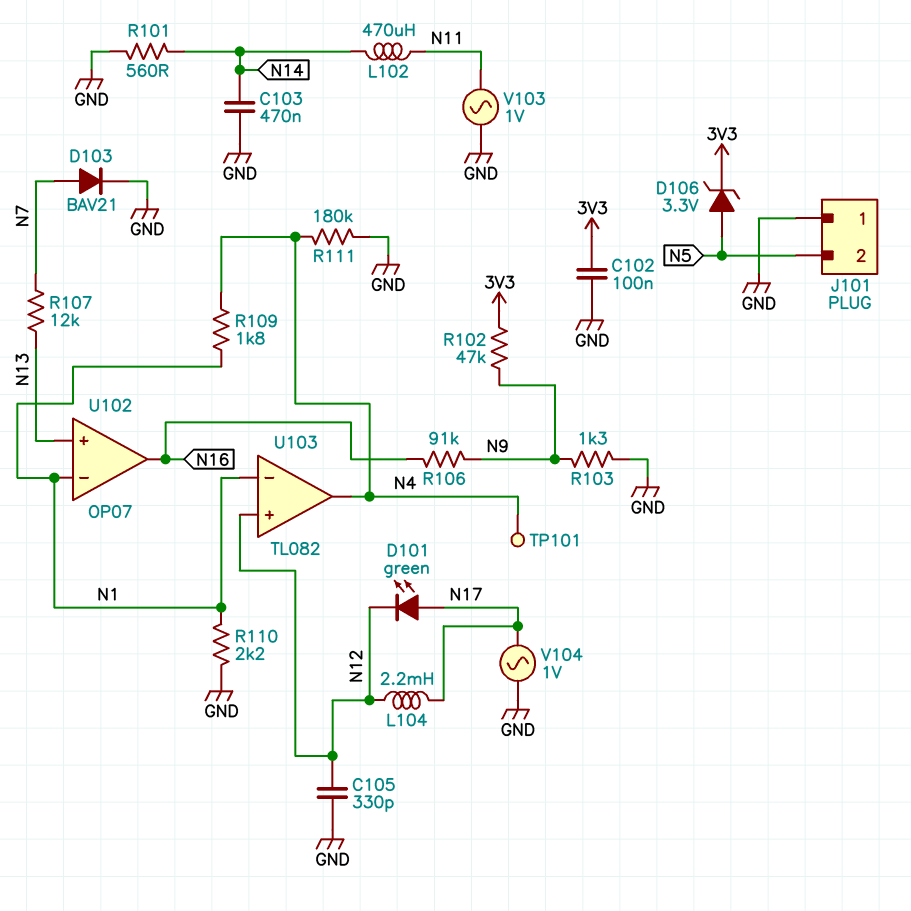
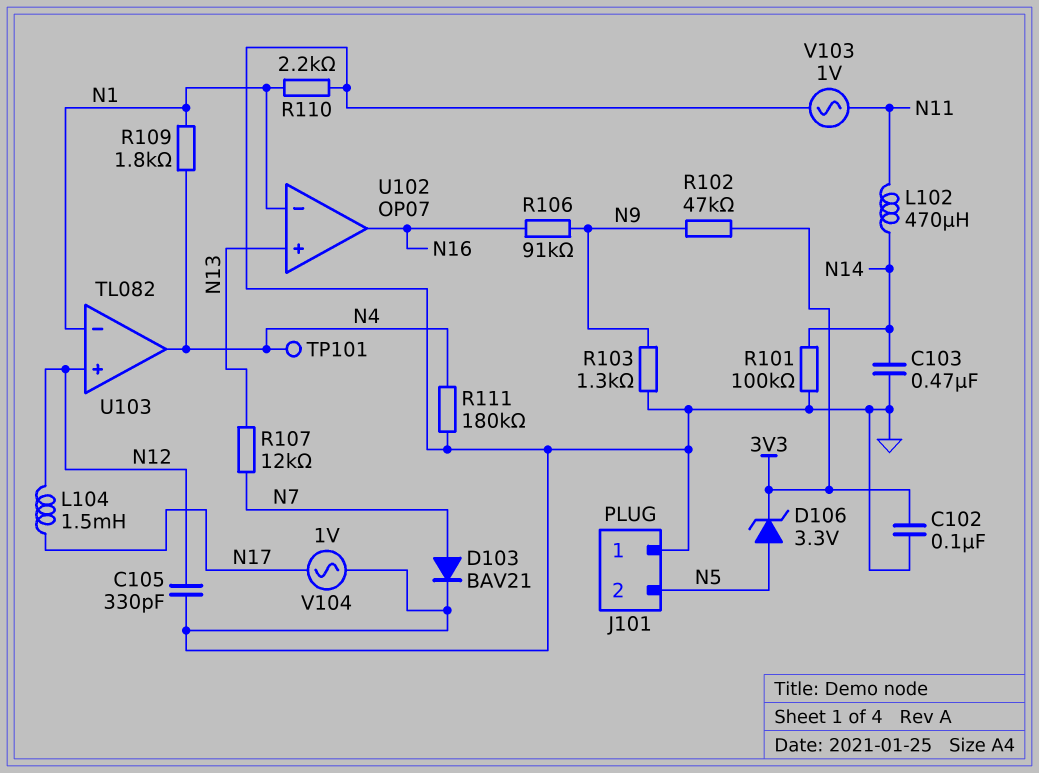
D101: LED green (A N17, K N12) -> none
L104: 2.2mH (N12, N17) -> 1.5mH (N12, N17)
R101: 560 (GND, N14) -> 100k (GND, N14)

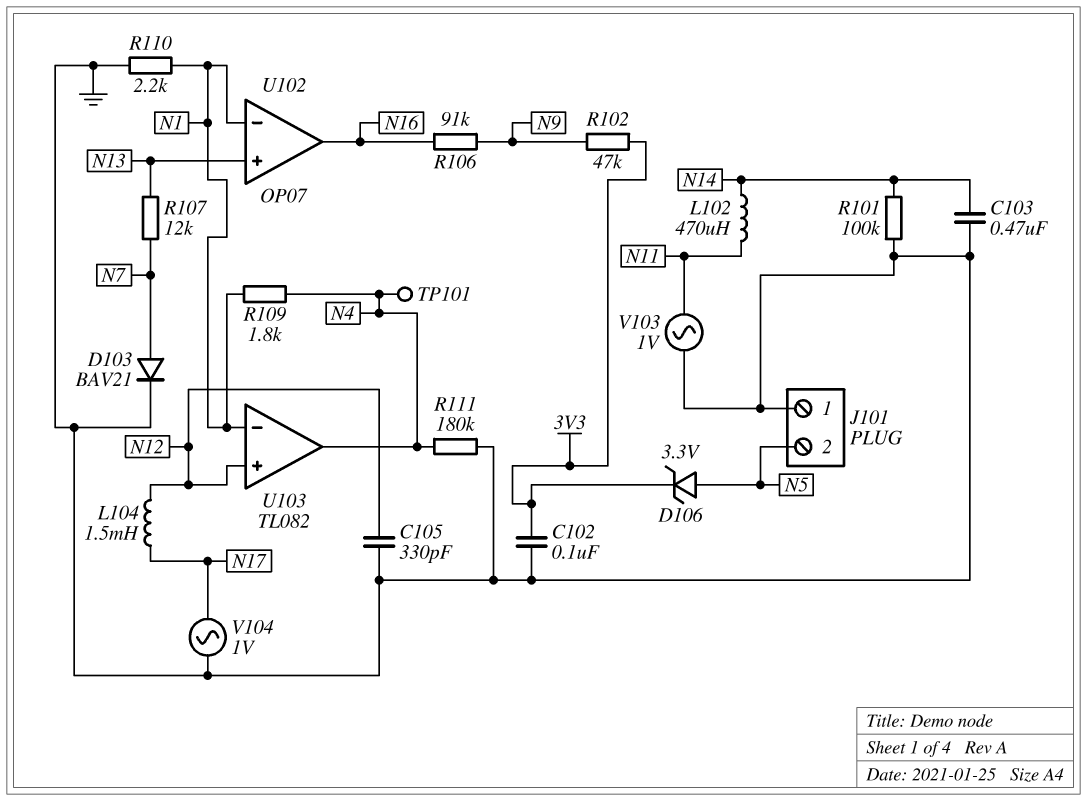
R103: 1.3k (GND, N9) -> none

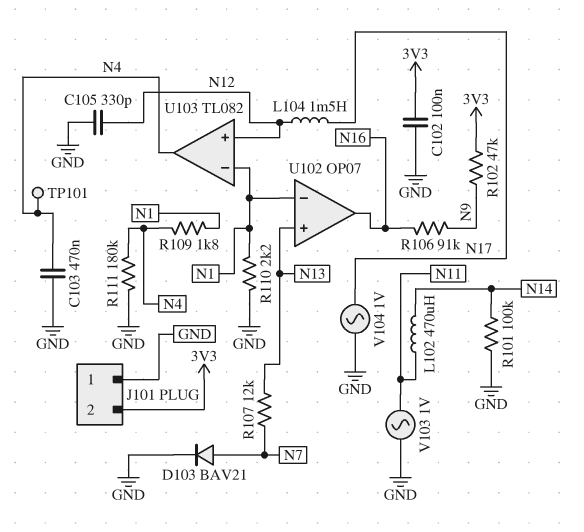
C103: 470nF (GND, N14) -> 470nF (GND, N4)
D106: zener 3.3V (A N5, K 3V3) -> none
J101 pin 2: N5 -> 3V3

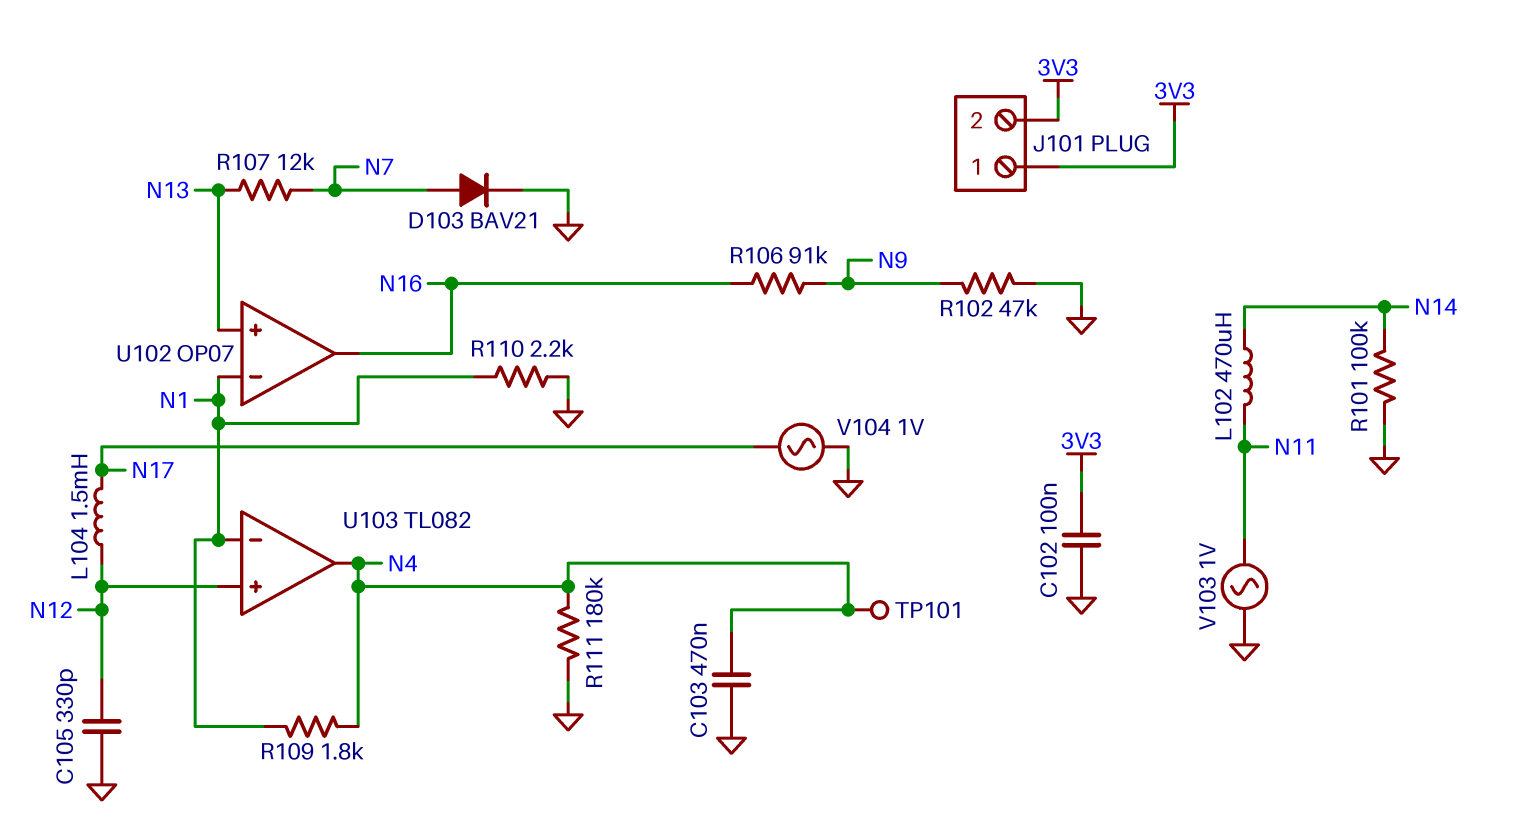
J101 pin 1: GND -> 3V3
R102: 47k (3V3, N9) -> 47k (GND, N9)

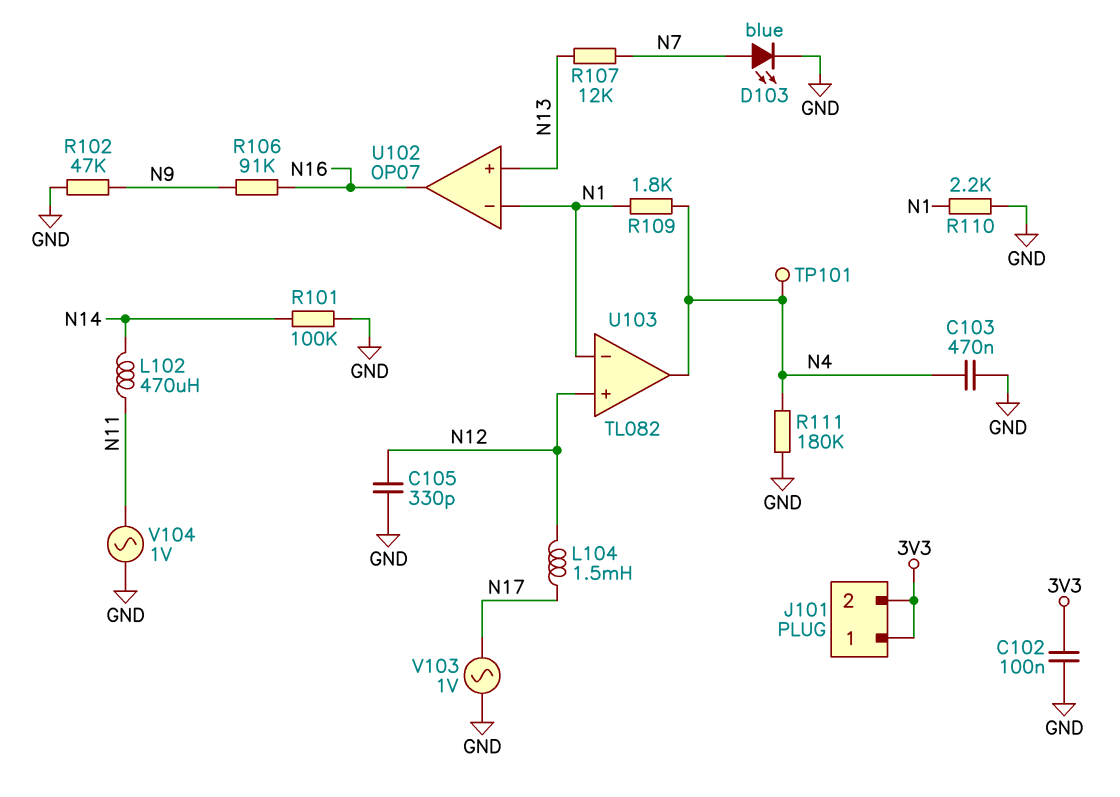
D103: diode BAV21 (A N7, K GND) -> LED blue (A N7, K GND)
V103: AC 1V (GND, N11) -> AC 1V (GND, N17)
V104: AC 1V (GND, N17) -> AC 1V (GND, N11)

